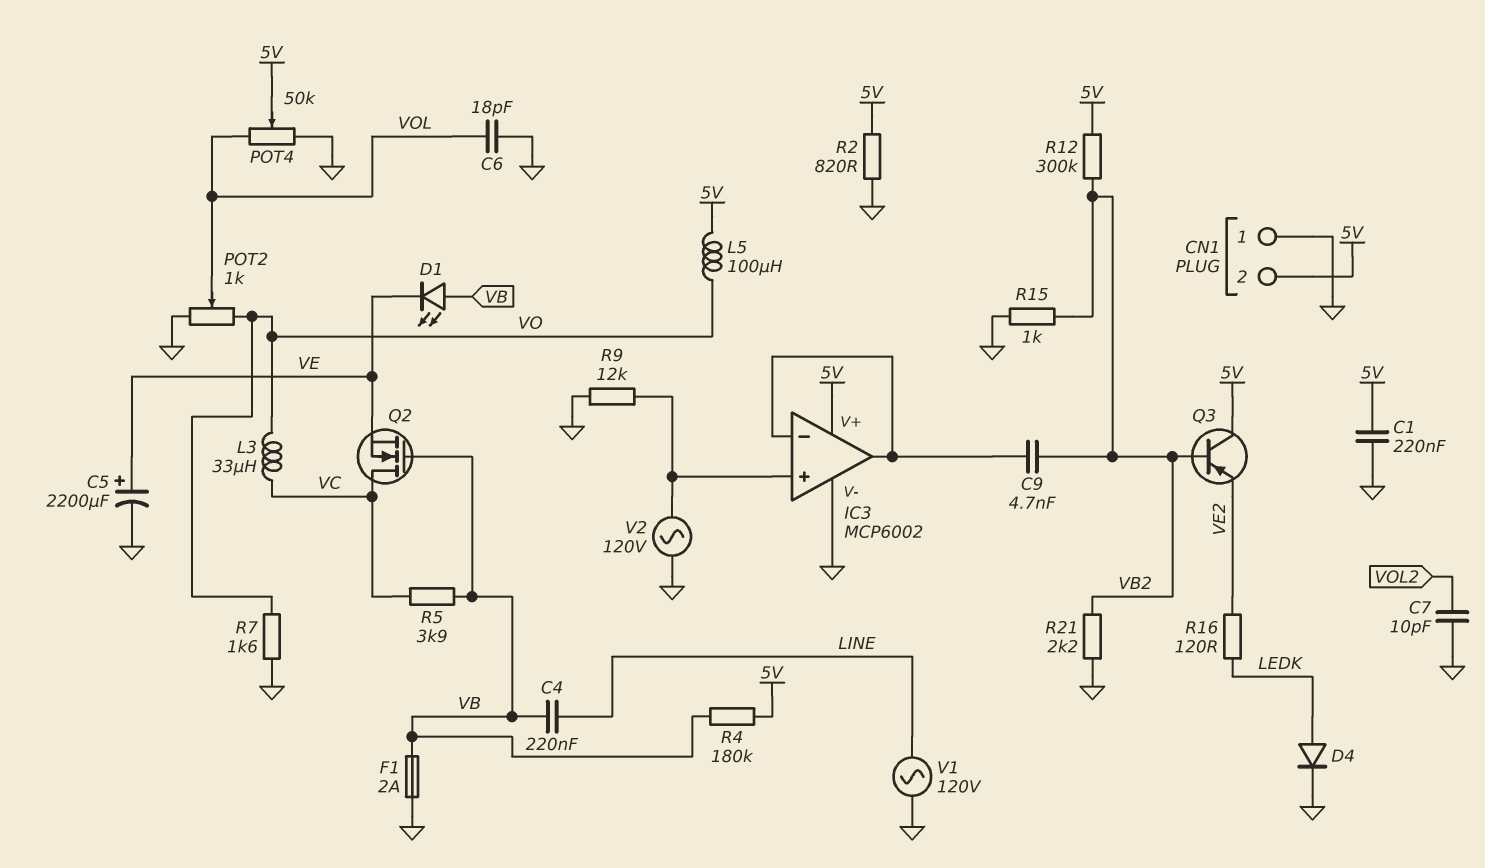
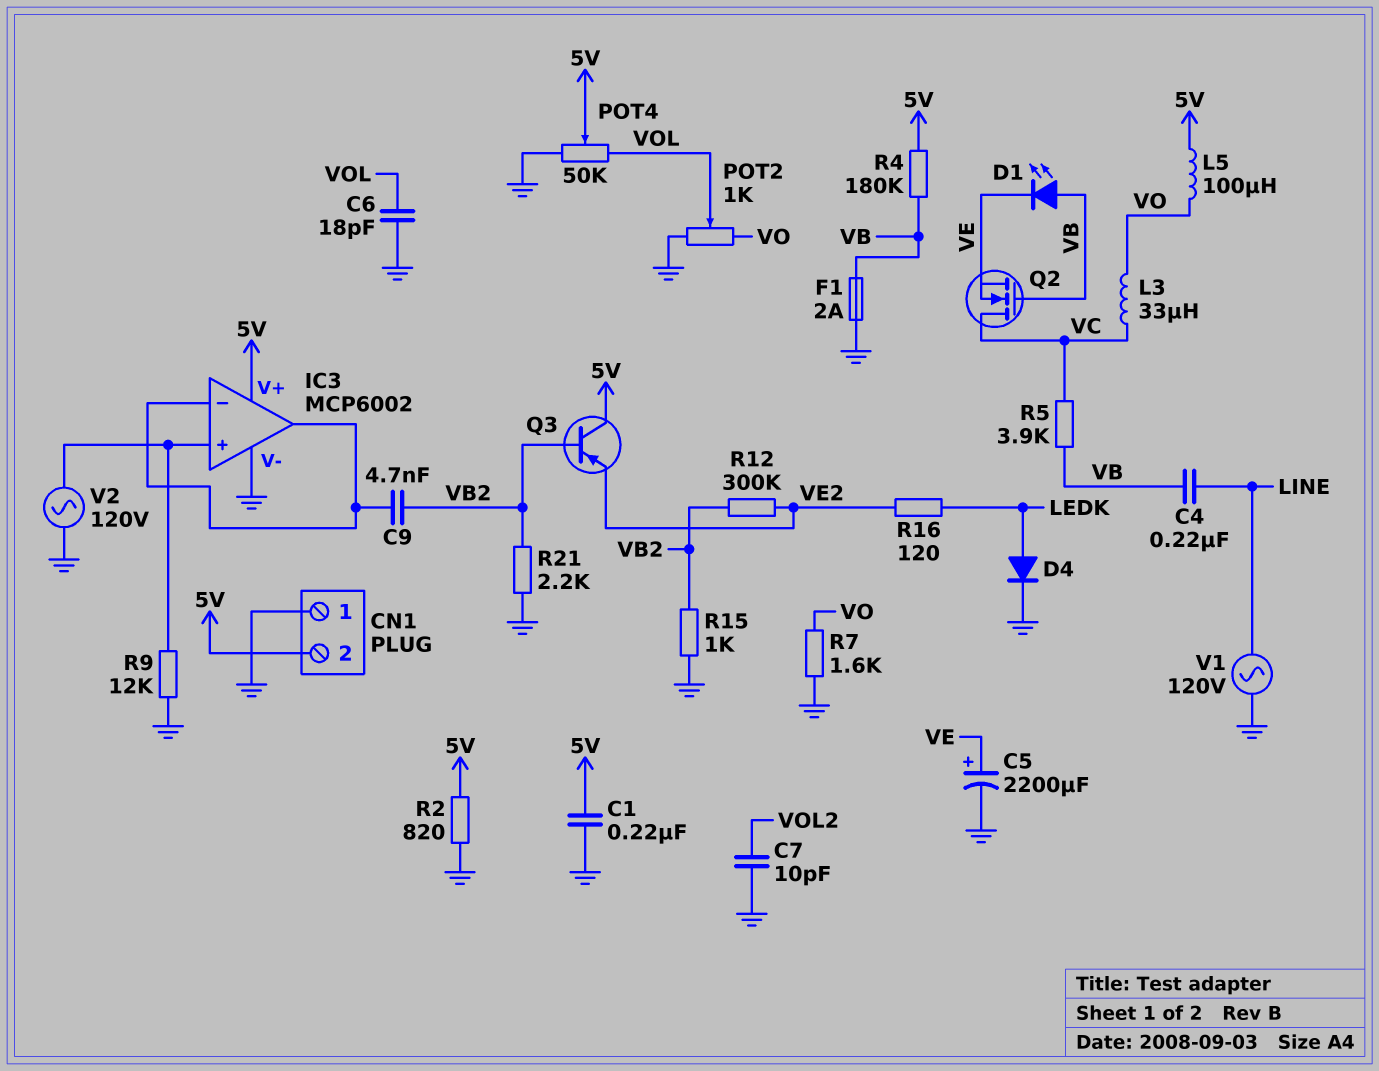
R12: 300k (5V, VB2) -> 300k (VB2, VE2)

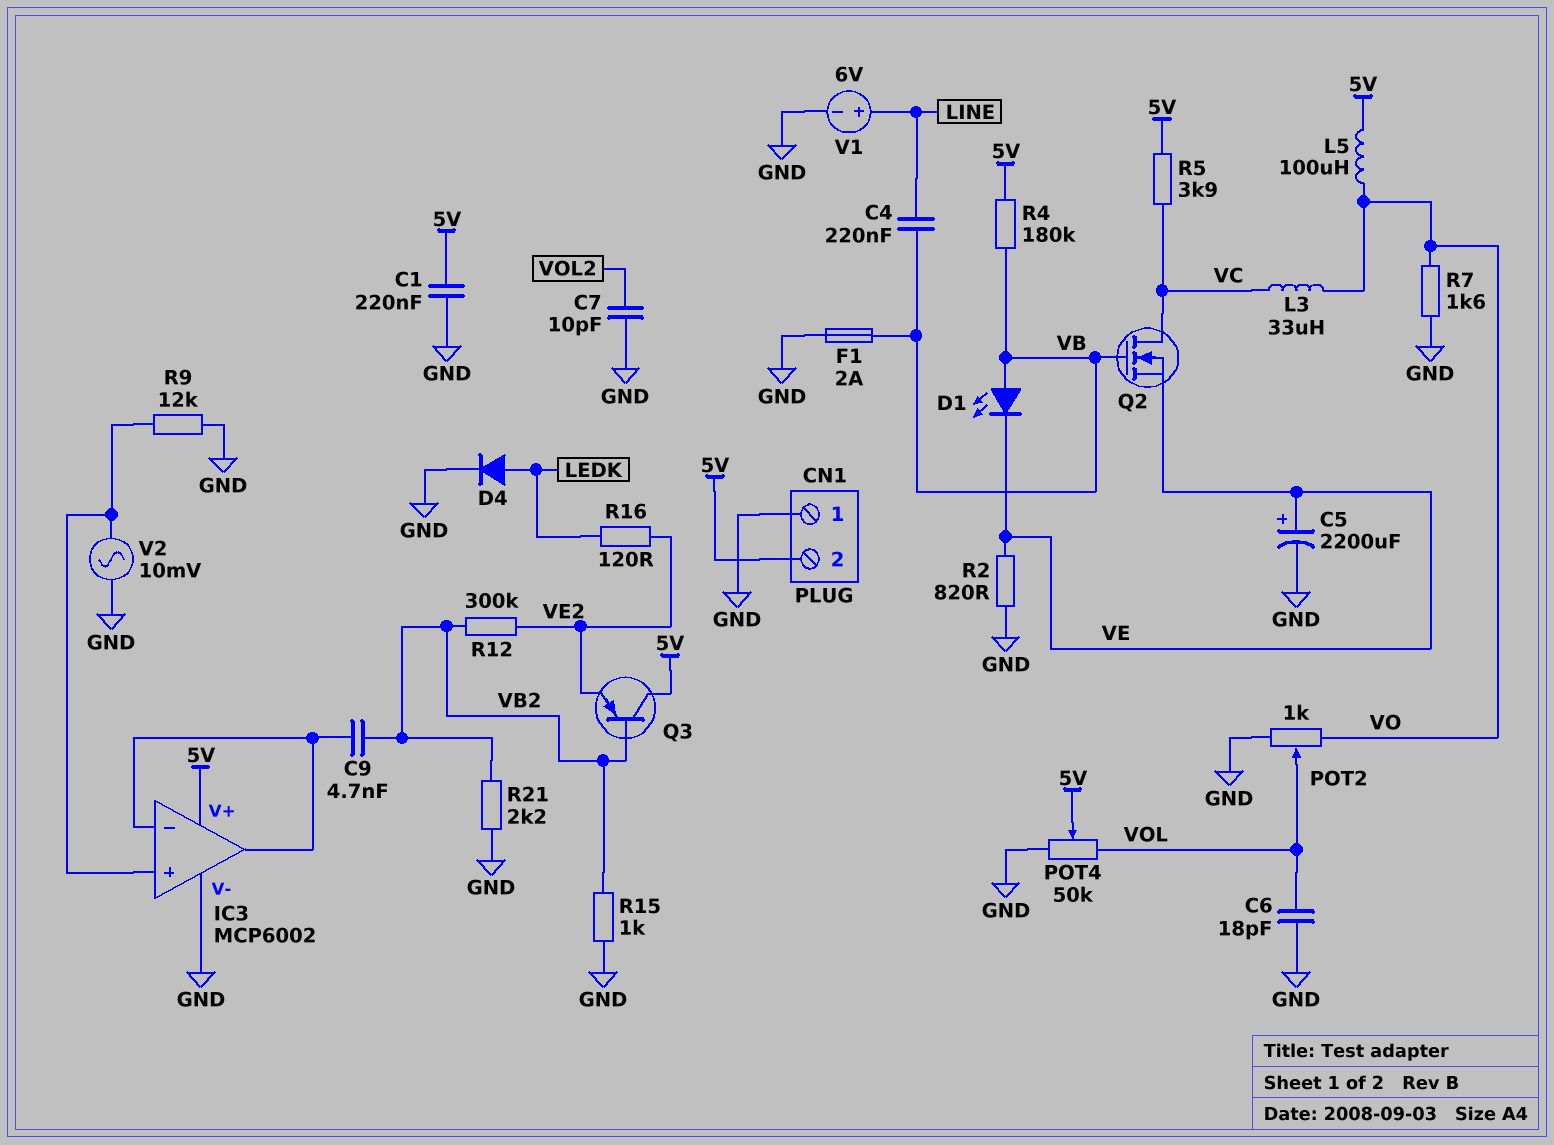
R2: 820 (5V, GND) -> 820 (GND, VE)
R5: 3.9k (VB, VC) -> 3.9k (5V, VC)
V1: AC 120V (GND, LINE) -> 6V (plus LINE, minus GND)
V2: AC 120V (GND, IC3/in+) -> AC 10mV (GND, IC3/in+)

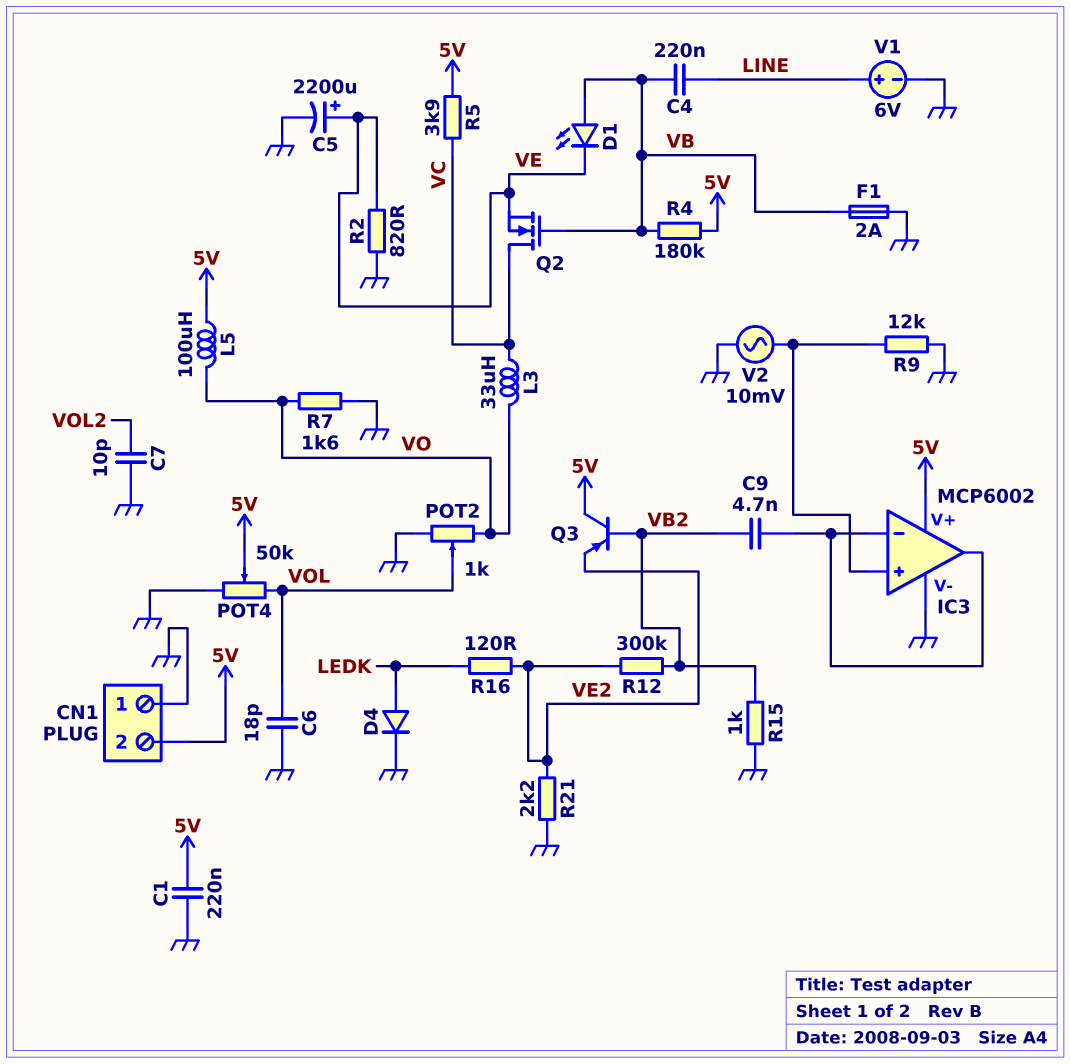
R21: 2.2k (GND, VB2) -> 2.2k (GND, VE2)

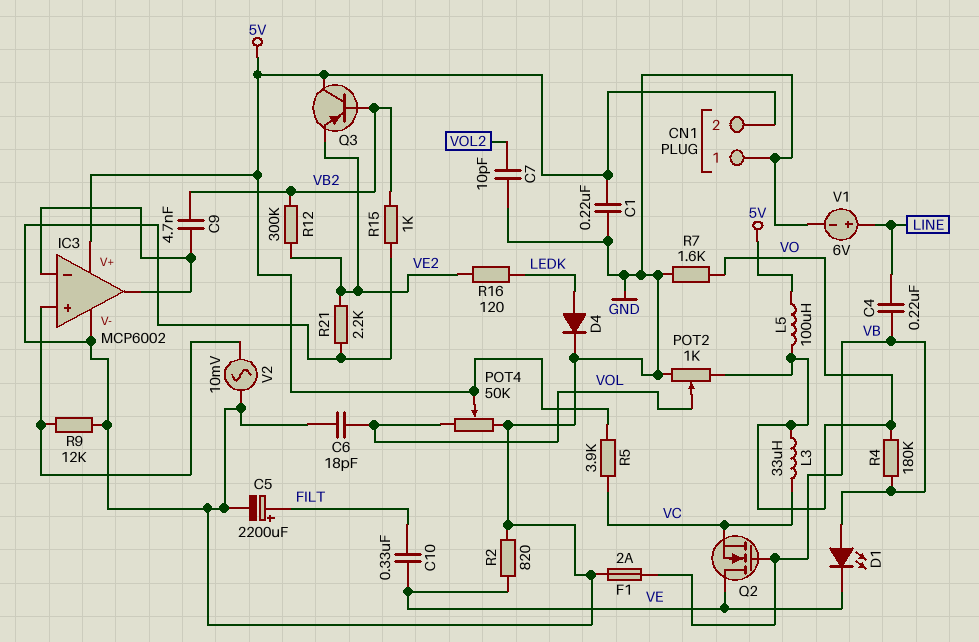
C5: 2200uF (plus VE, minus GND) -> 2200uF (plus FILT, minus GND)
C10: none -> 330nF (FILT, VE)
Q2: NMOS (G VB, D VC, S VE) -> NMOS (G VB, D VE, S VC)
R4: 180k (5V, VB) -> 180k (VB, VO)

